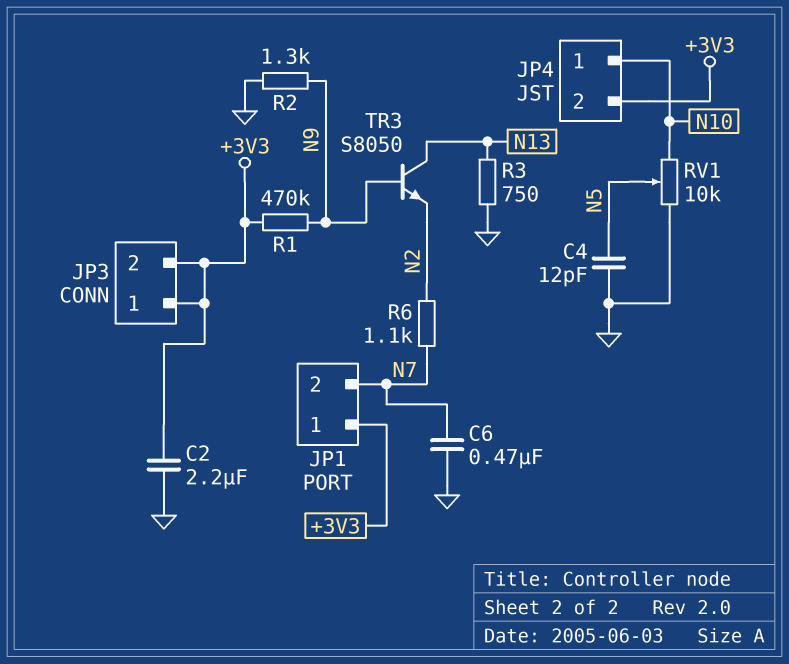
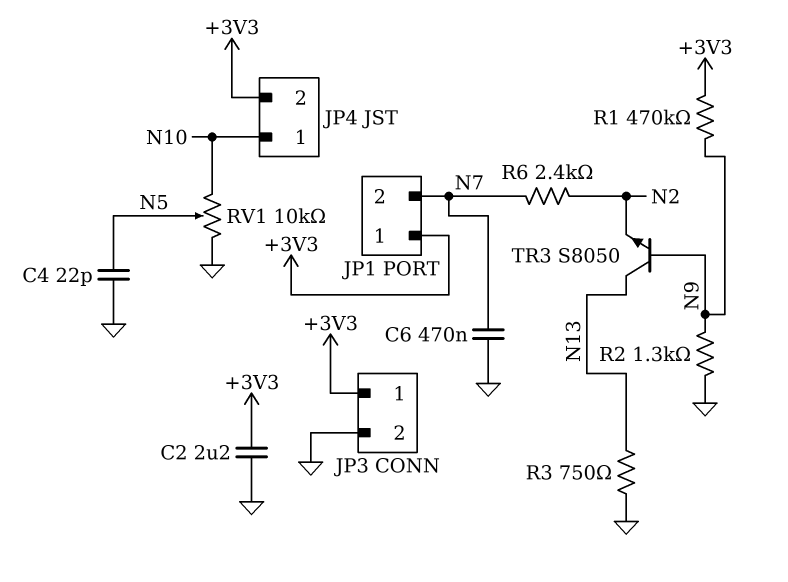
C4: 12pF (GND, N5) -> 22pF (GND, N5)
JP3 pin 2: +3V3 -> GND
R6: 1.1k (N2, N7) -> 2.4k (N2, N7)

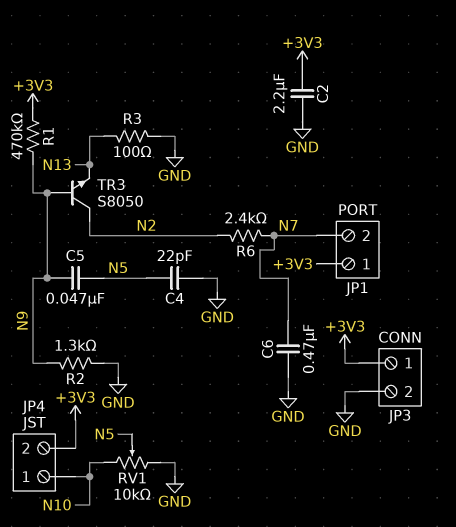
C5: none -> 47nF (N5, N9)
R3: 750 (GND, N13) -> 100 (GND, N13)
TR3: NPN S8050 (B N9, C N13, E N2) -> NPN S8050 (B N9, C N2, E N13)

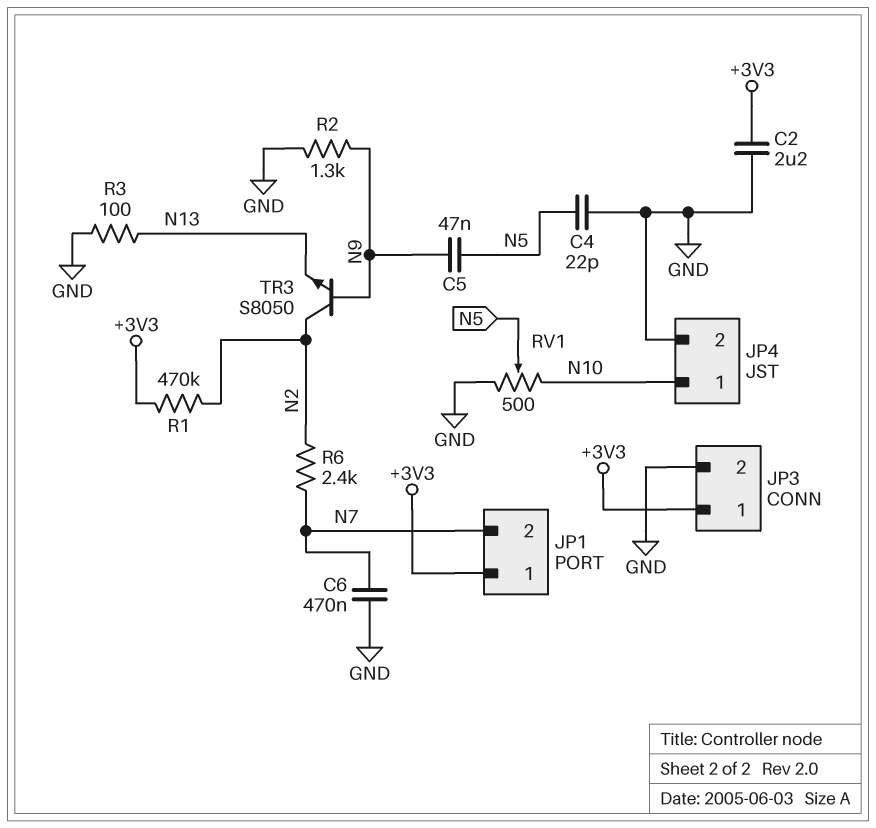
JP4 pin 2: +3V3 -> GND
R1: 470k (+3V3, N9) -> 470k (+3V3, N2)
RV1: 10k (GND, N10, wiper N5) -> 500 (GND, N10, wiper N5)

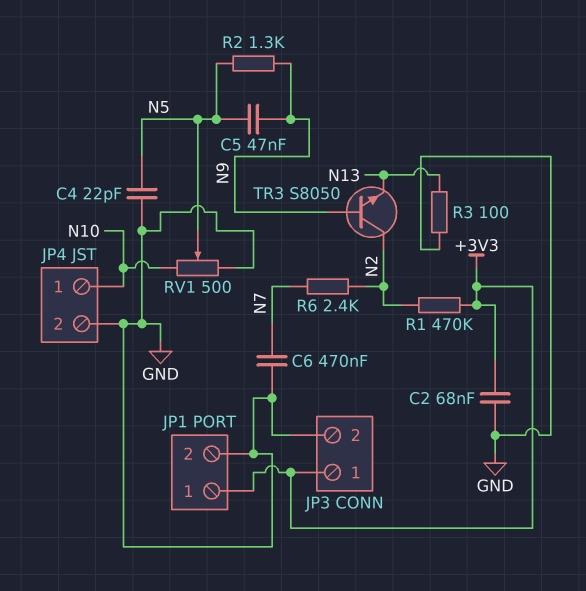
C2: 2.2uF (+3V3, GND) -> 68nF (+3V3, GND)
JP1 pin 2: N7 -> GND
R2: 1.3k (GND, N9) -> 1.3k (N5, N9)

